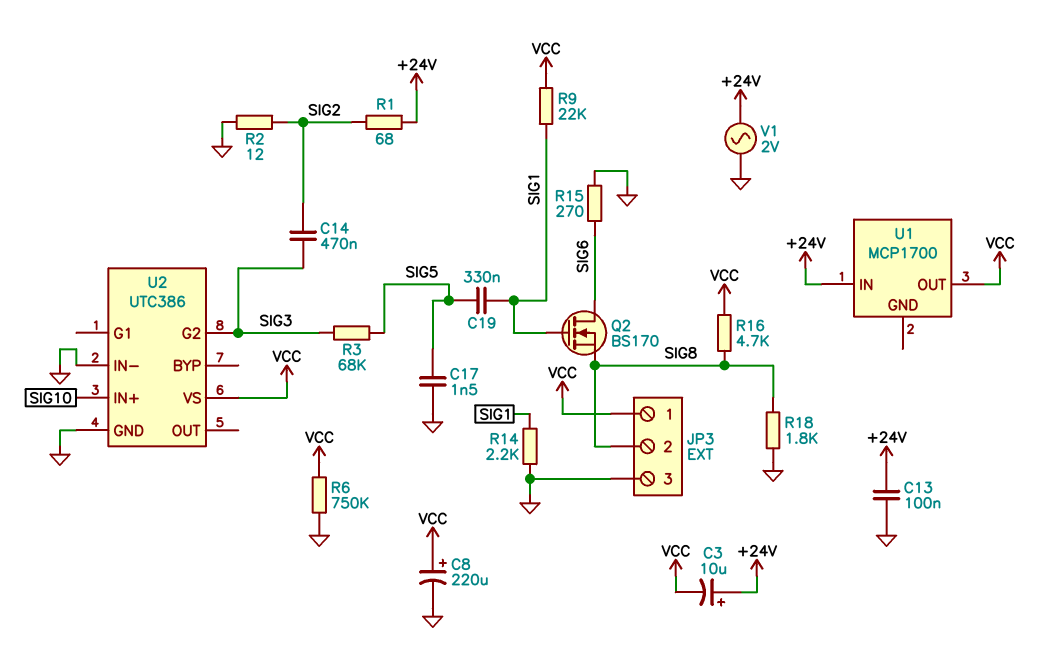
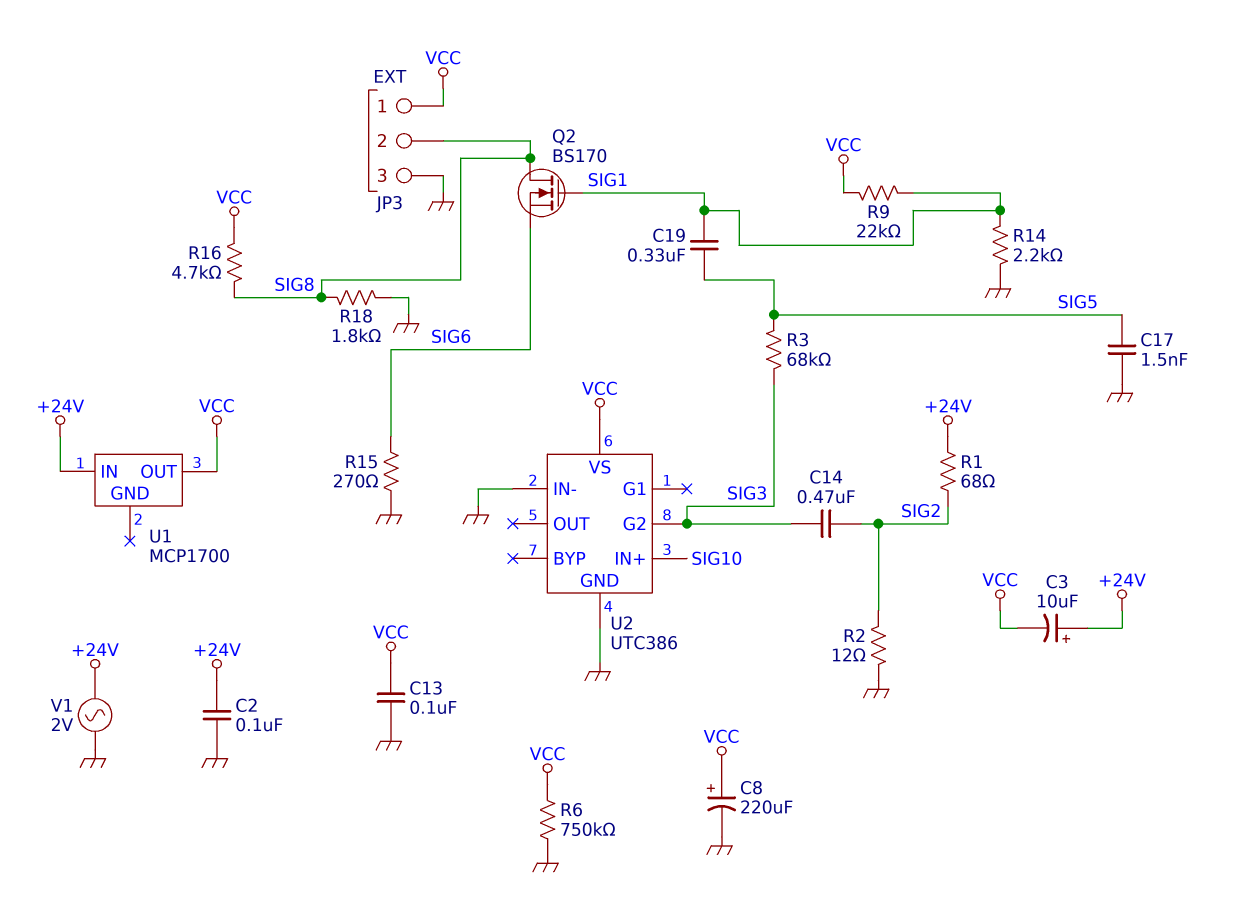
C2: none -> 100nF (+24V, GND)
C13: 100nF (+24V, GND) -> 100nF (GND, VCC)
Q2: NMOS BS170 (G SIG1, D SIG6, S SIG8) -> NMOS BS170 (G SIG1, D SIG8, S SIG6)

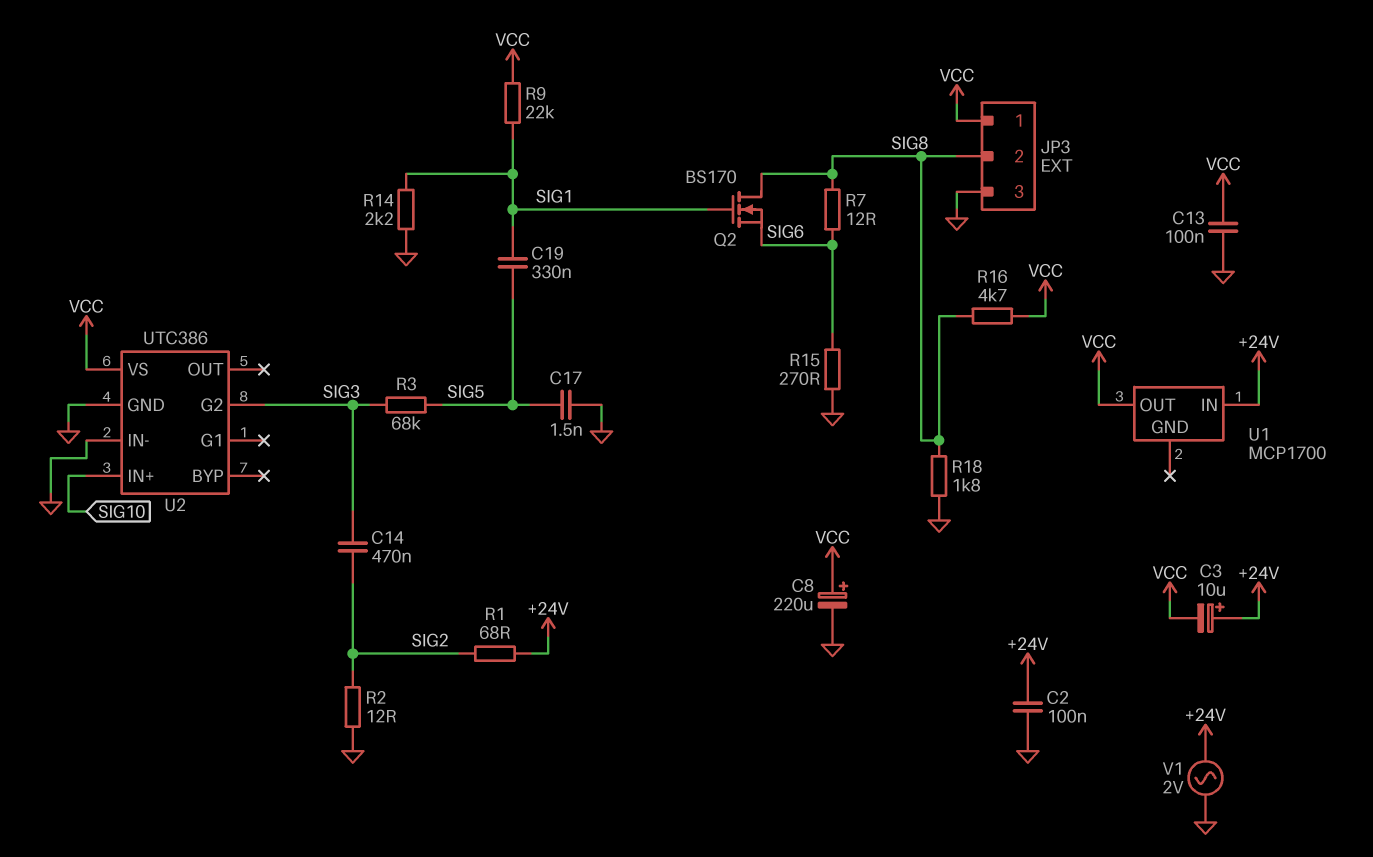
R6: 750k (GND, VCC) -> none
R7: none -> 12 (SIG6, SIG8)

